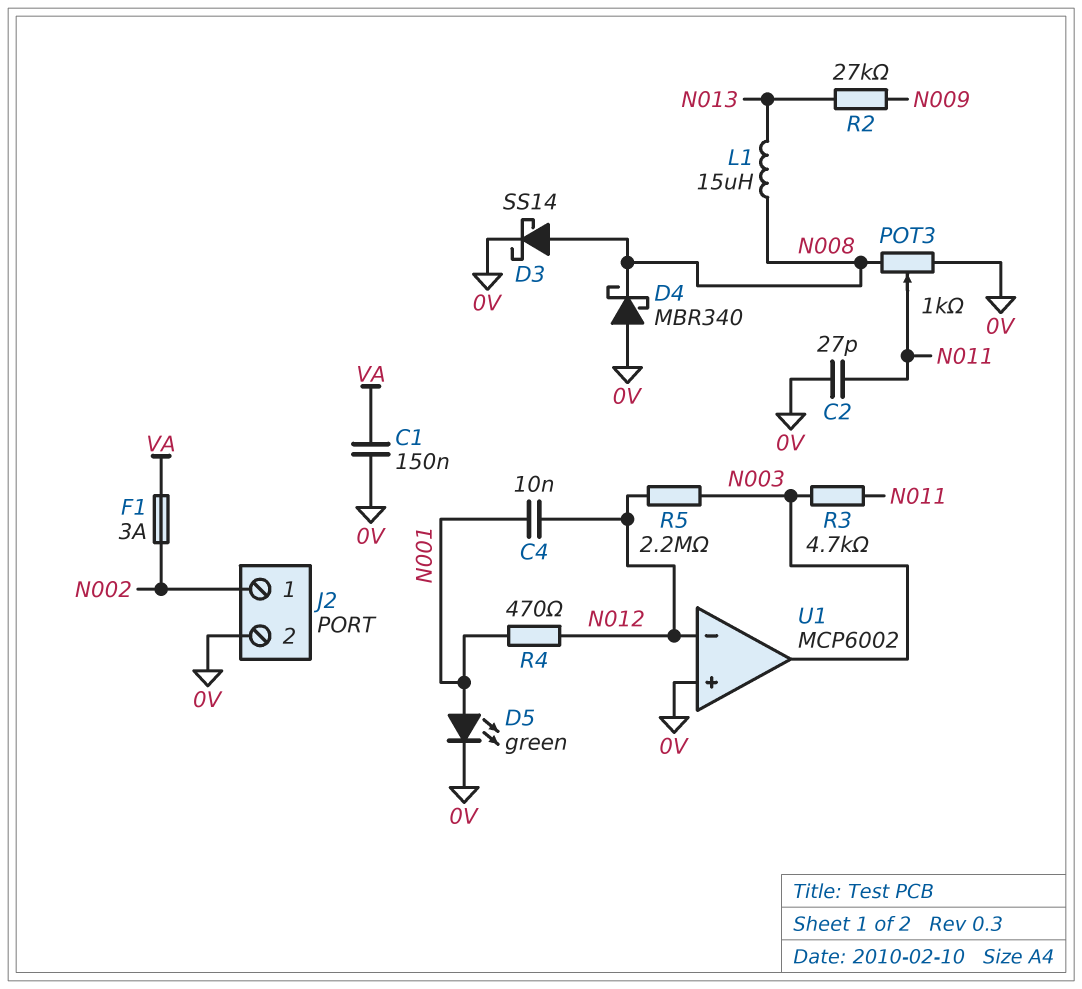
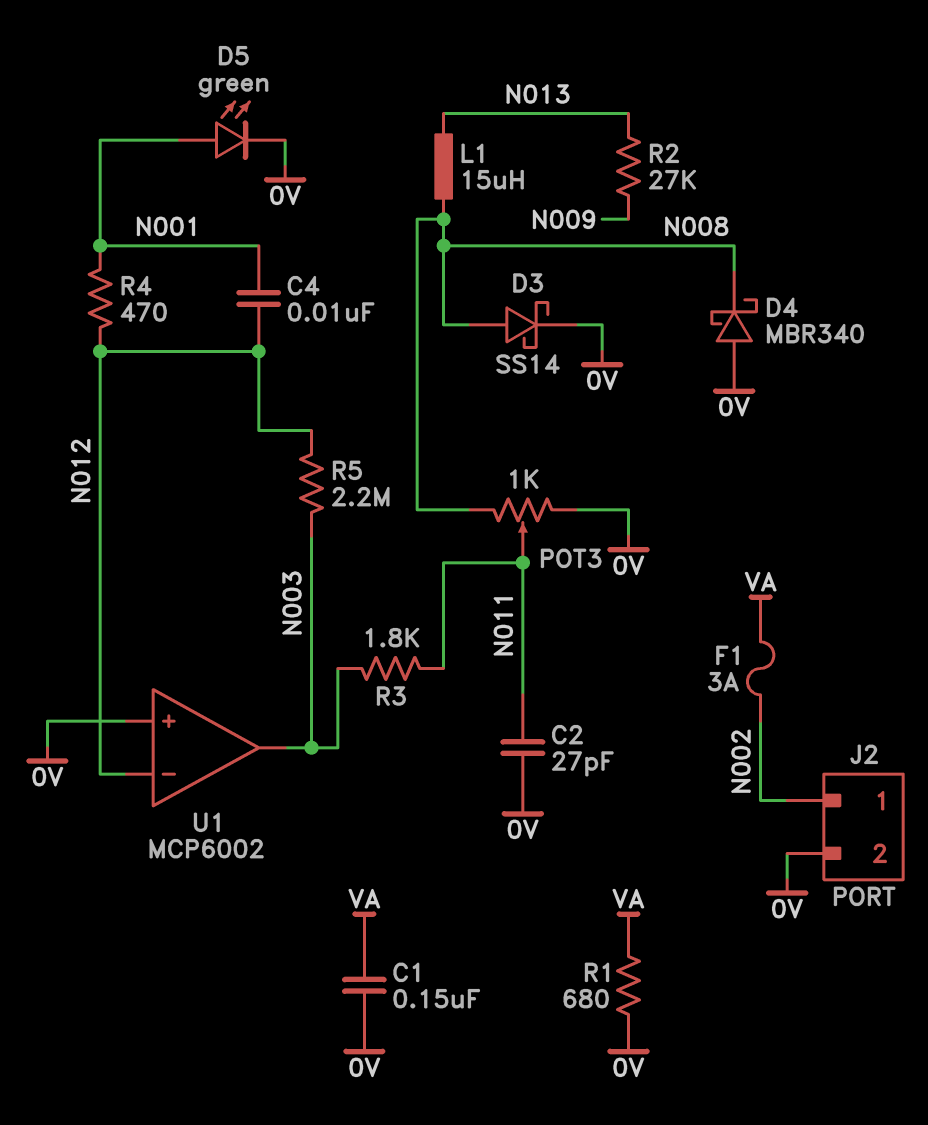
R1: none -> 680 (0V, VA)
R3: 4.7k (N003, N011) -> 1.8k (N003, N011)

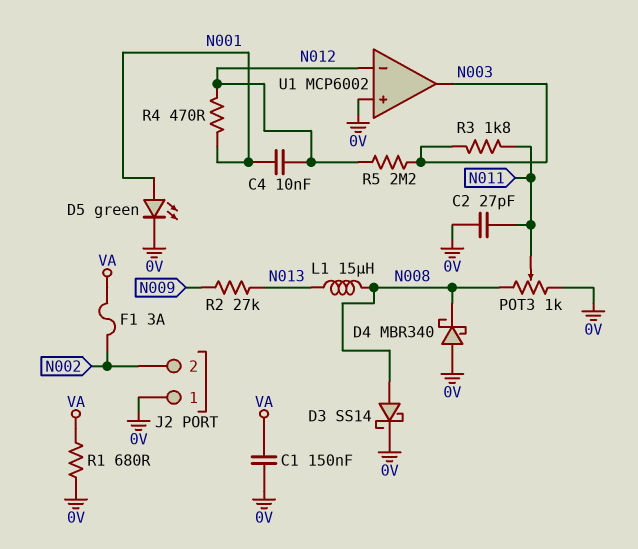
J2 pin 1: N002 -> 0V
J2 pin 2: 0V -> N002

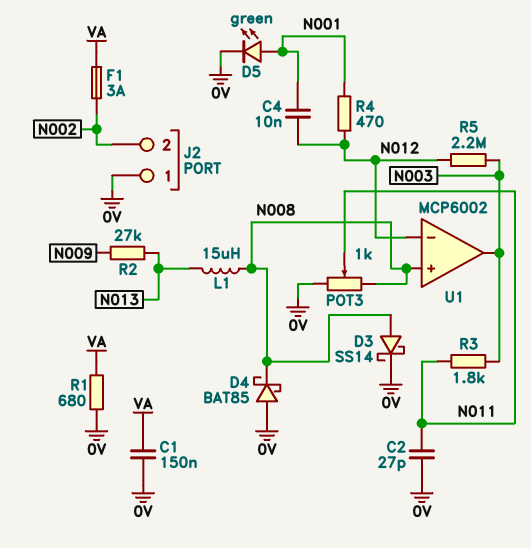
D4: schottky MBR340 (A 0V, K N008) -> schottky BAT85 (A 0V, K N008)
U1 pin in+: 0V -> N008

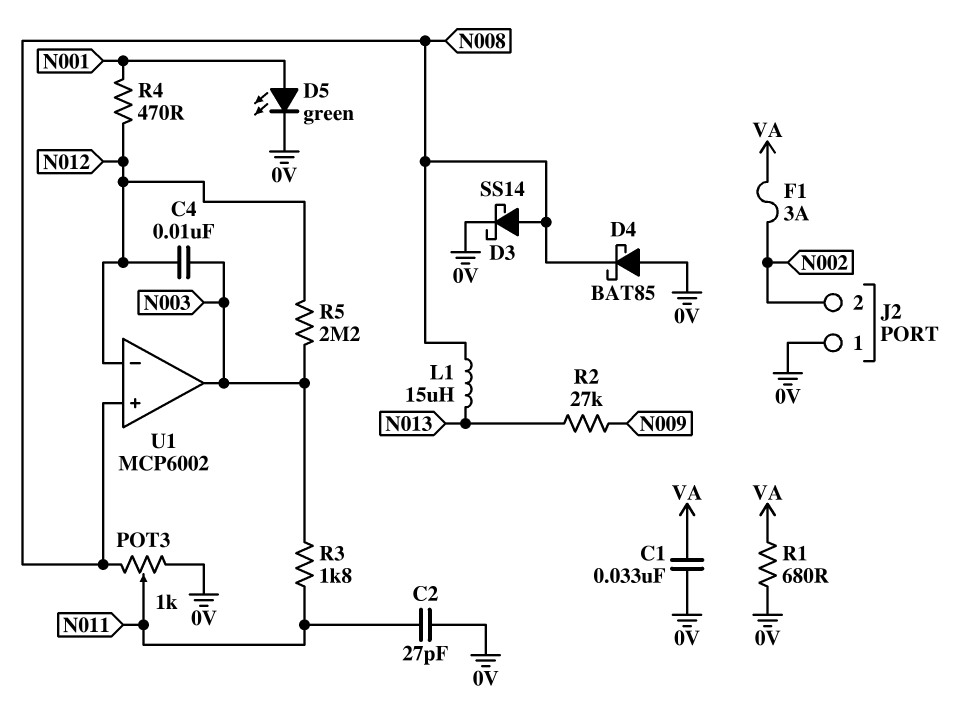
C1: 150nF (0V, VA) -> 33nF (0V, VA)
C4: 10nF (N001, N012) -> 10nF (N003, N012)

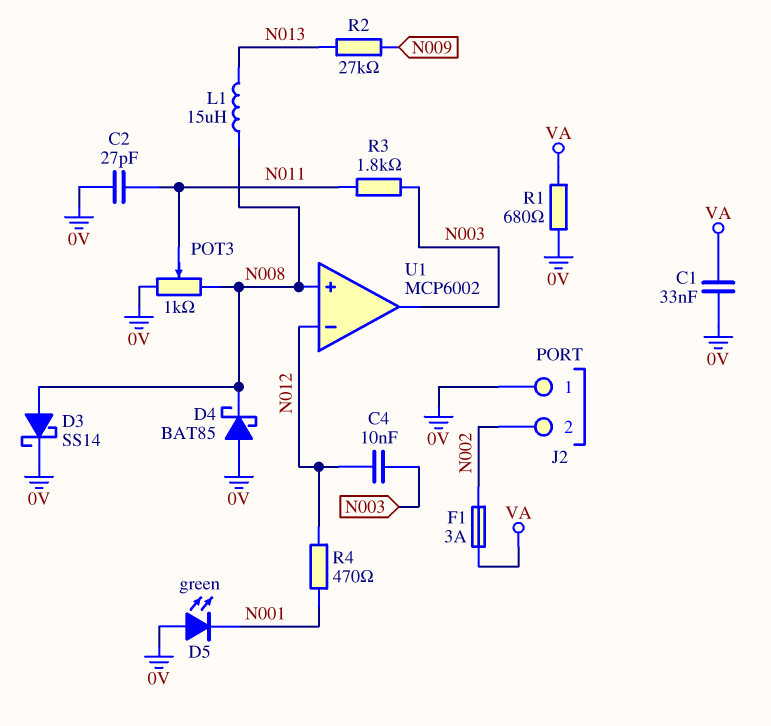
D5: LED green (A N001, K 0V) -> LED green (A 0V, K N001)
R5: 2.2M (N003, N012) -> none

